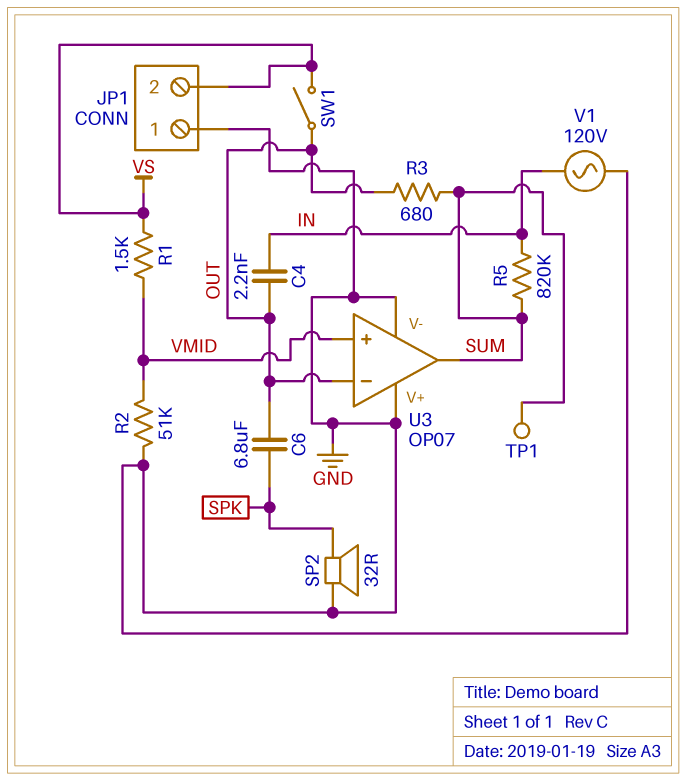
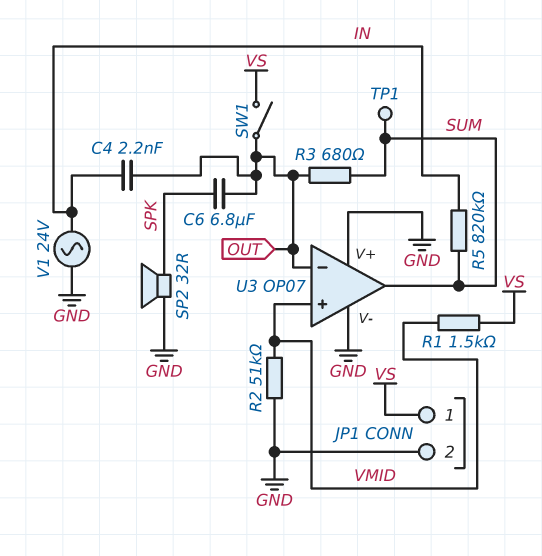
JP1 pin 1: GND -> VS
JP1 pin 2: VS -> GND
V1: AC 120V (GND, IN) -> AC 24V (GND, IN)

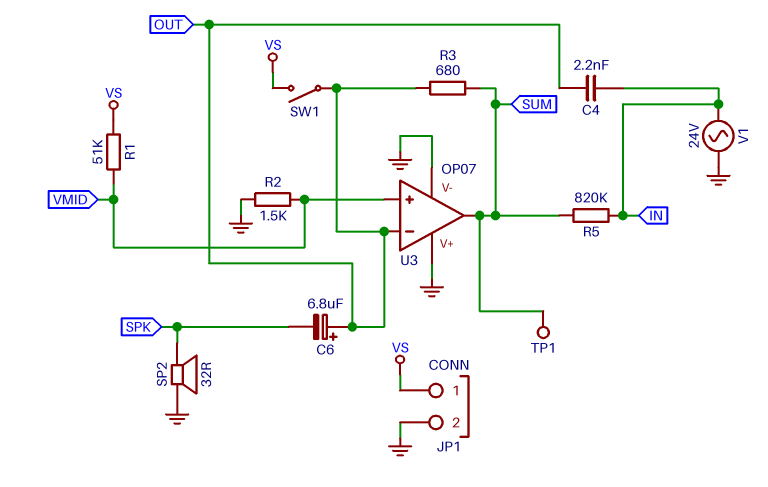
C6: 6.8uF (OUT, SPK) -> 6.8uF (plus OUT, minus SPK)
R1: 1.5k (VMID, VS) -> 51k (VMID, VS)
R2: 51k (GND, VMID) -> 1.5k (GND, VMID)

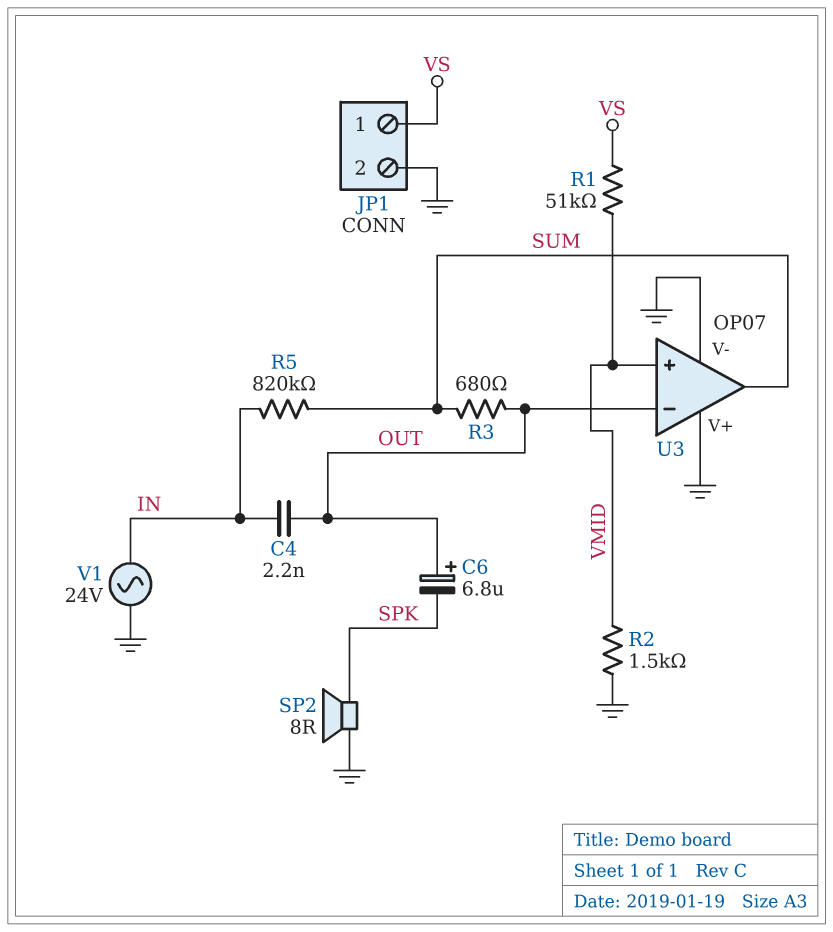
SP2: speaker 32R (GND, SPK) -> speaker 8R (GND, SPK)
SW1: switch (OUT, VS) -> none
TP1: test point (SUM) -> none

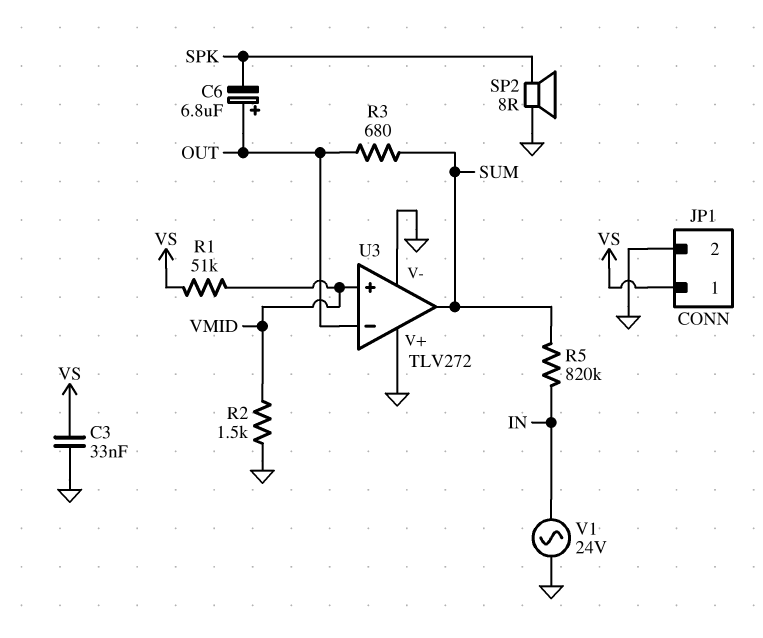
C3: none -> 33nF (GND, VS)
C4: 2.2nF (IN, OUT) -> none
U3: OP07 -> TLV272

